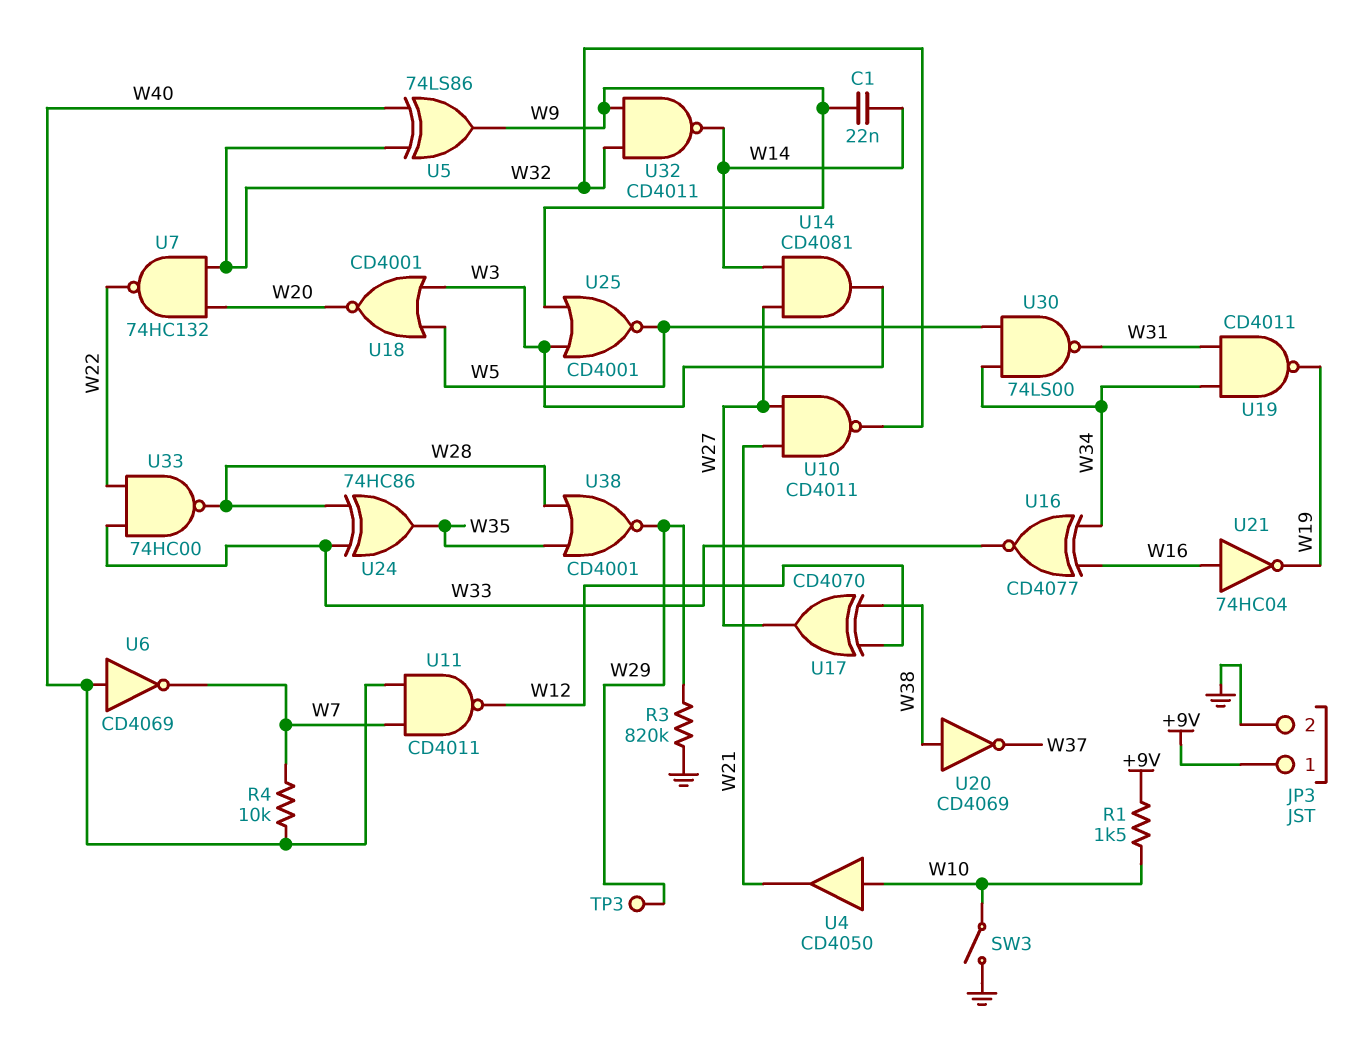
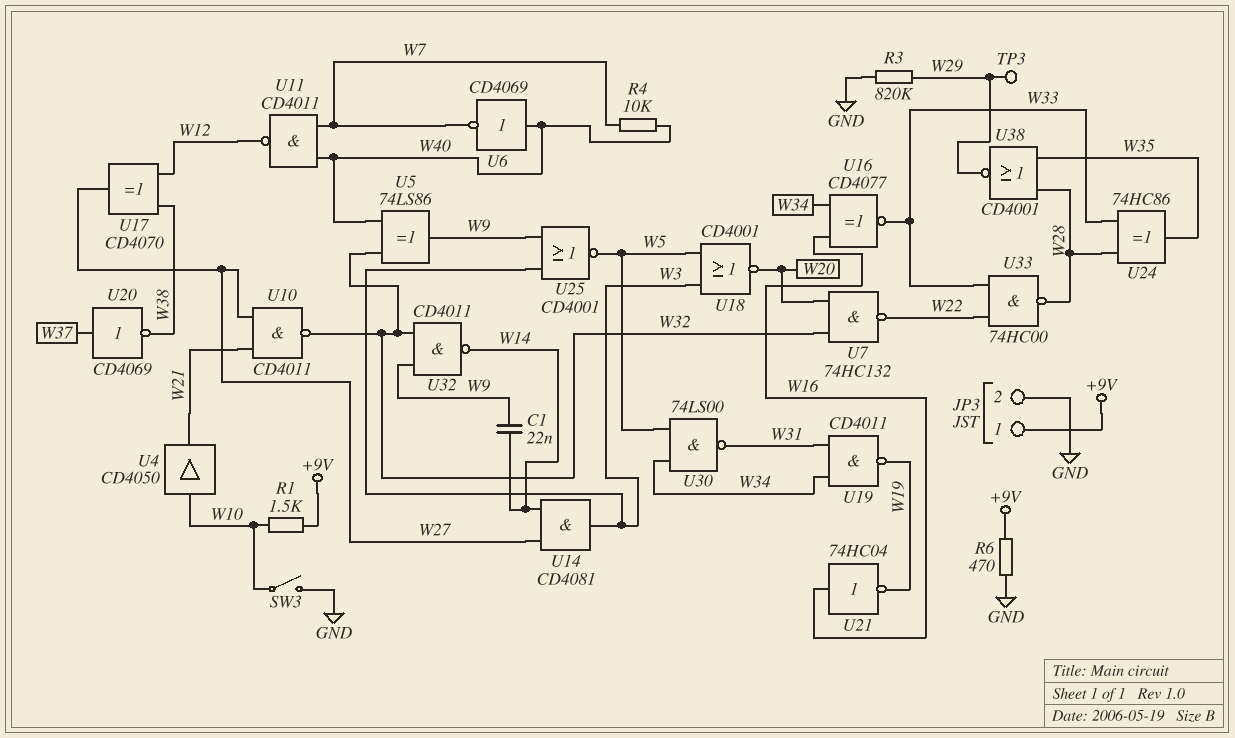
R6: none -> 470 (+9V, GND)
U20: NOT CD4069 (in W38, out W37) -> NOT CD4069 (in W37, out W38)

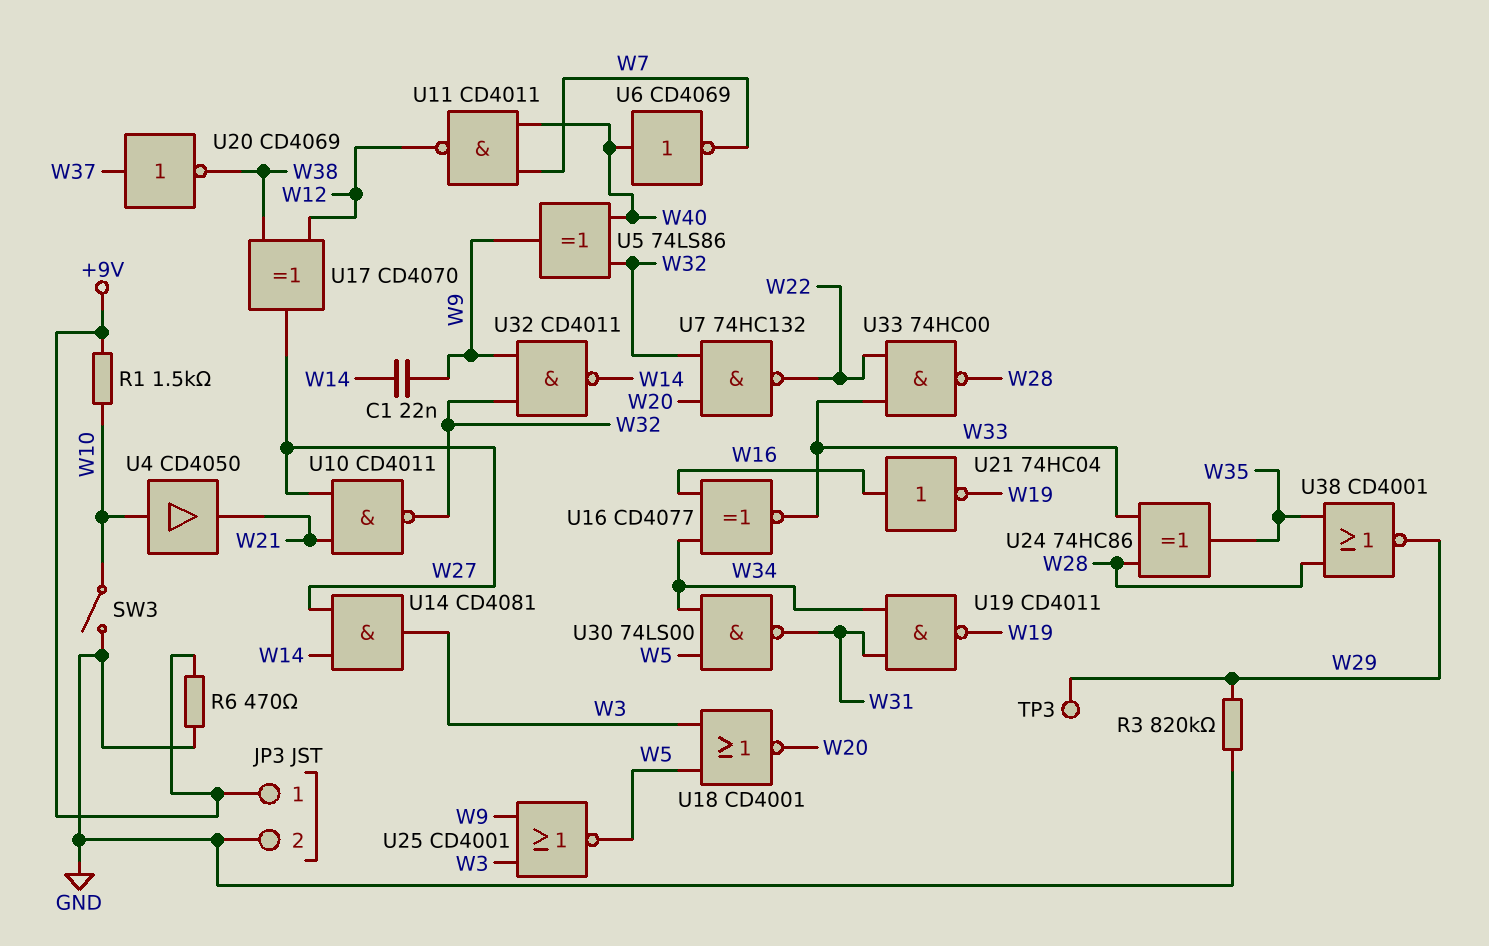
R4: 10k (W7, W40) -> none

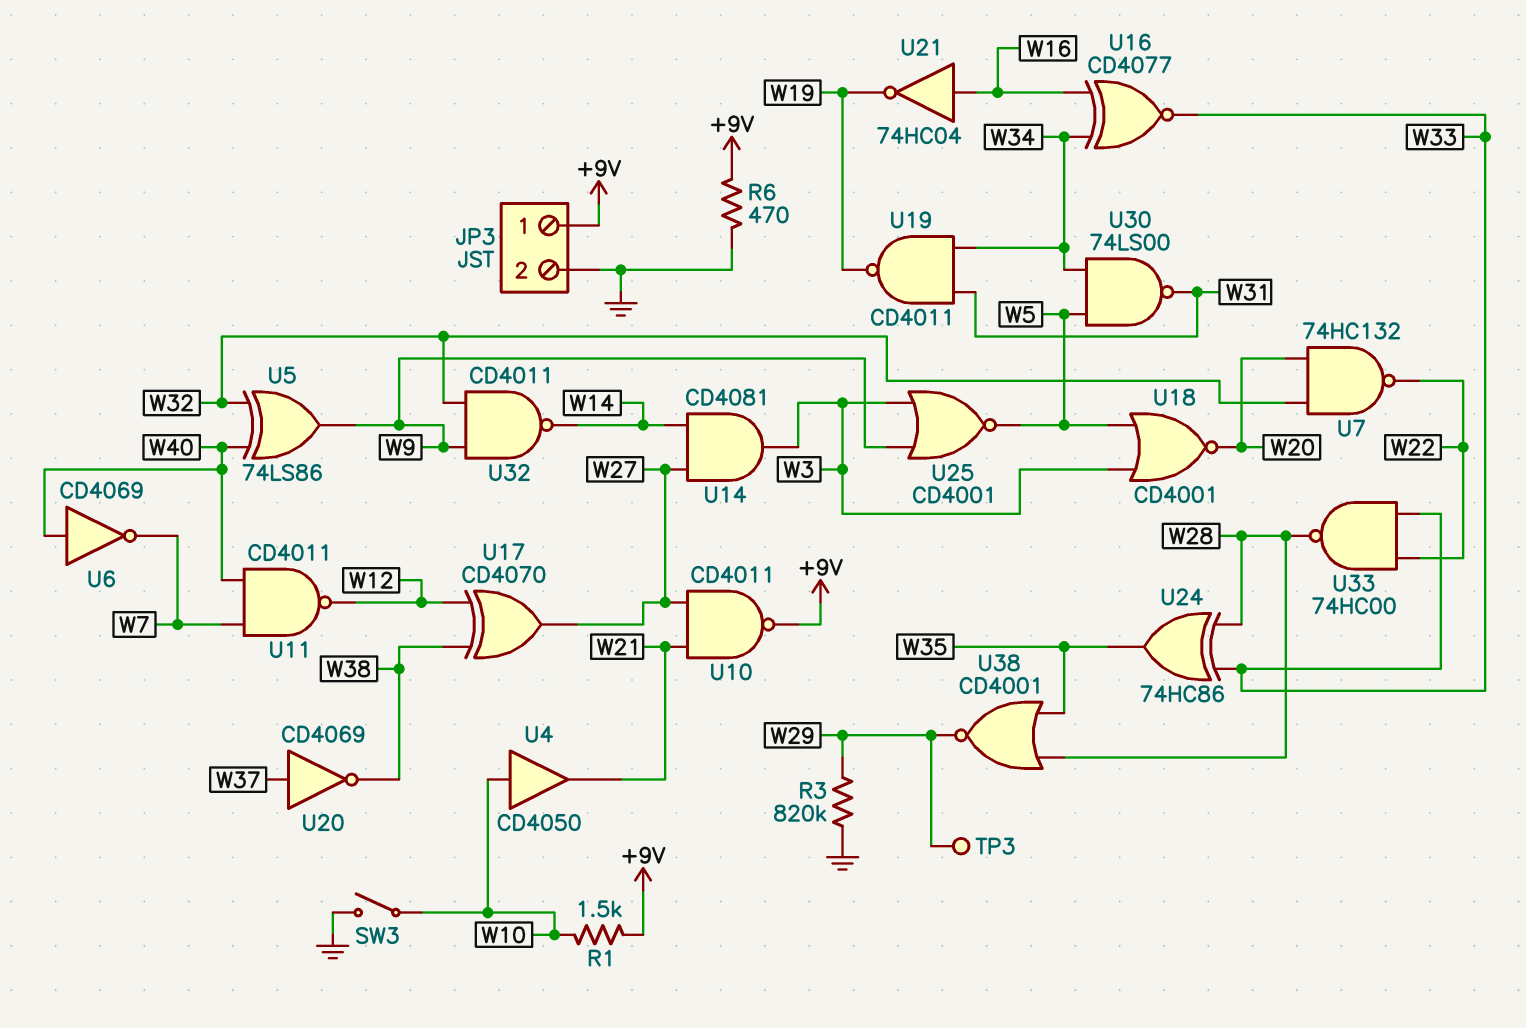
C1: 22nF (W9, W14) -> none
U10: NAND CD4011 (in W21, in W27, out W32) -> NAND CD4011 (in W21, in W27, out +9V)

